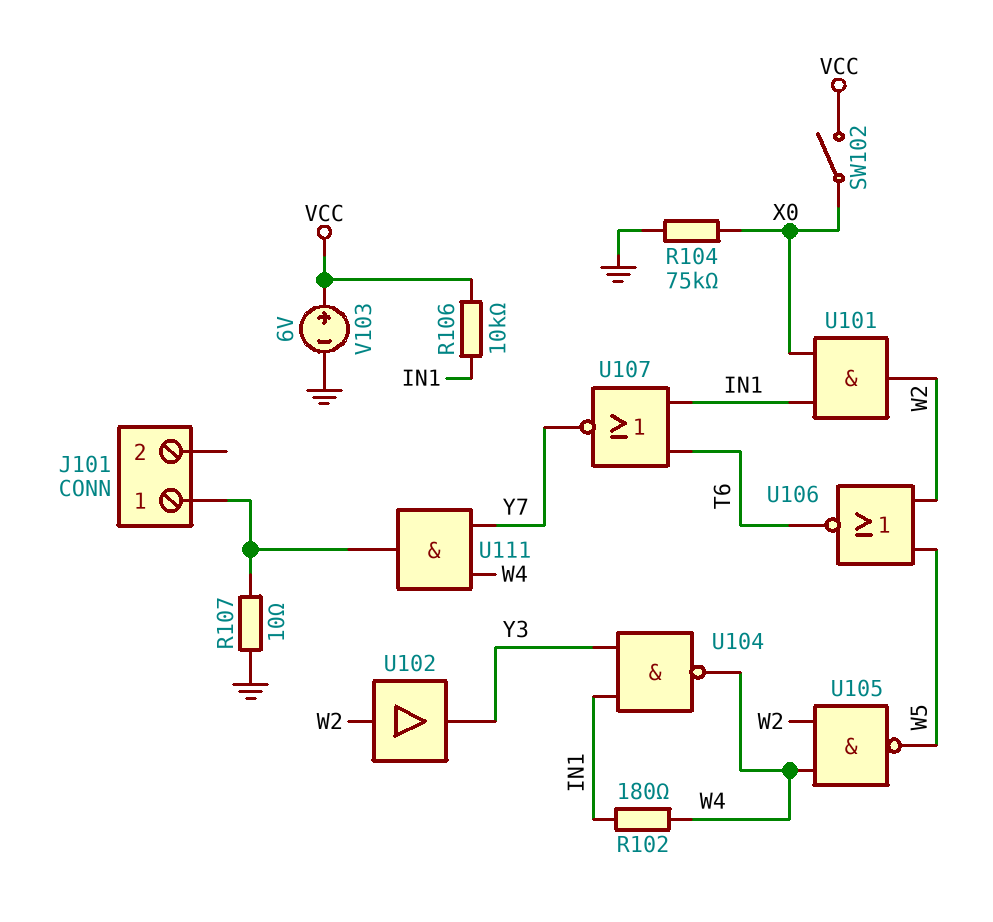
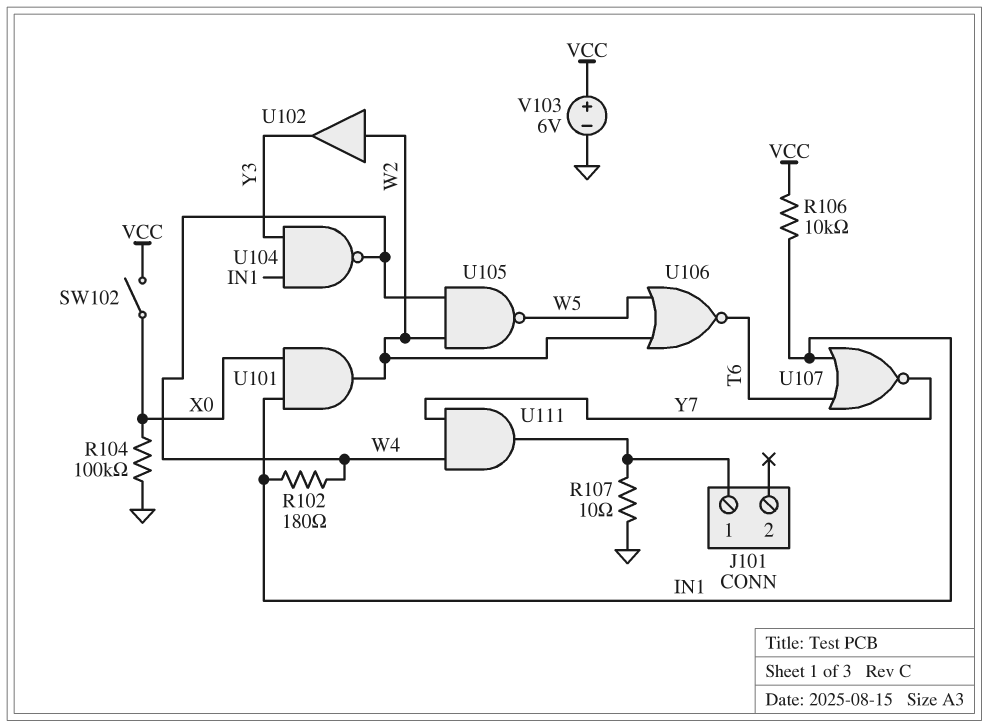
R104: 75k (GND, X0) -> 100k (GND, X0)

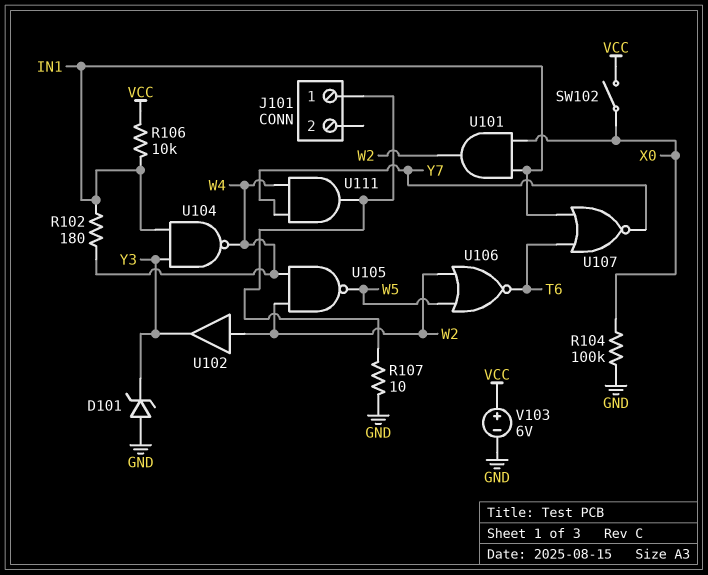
D101: none -> zener (A GND, K Y3)

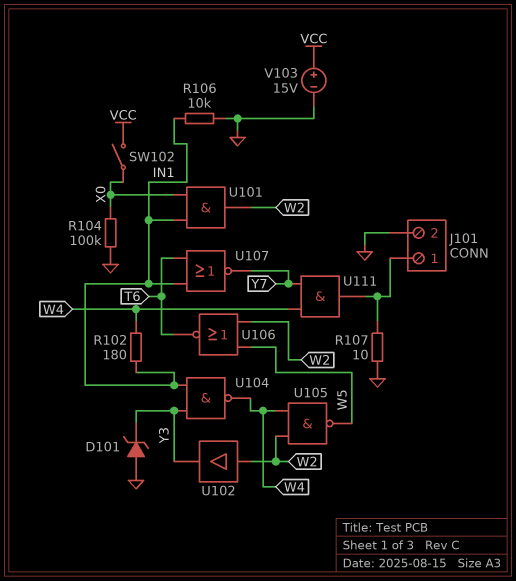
J101 pin 2: none -> GND
R106: 10k (IN1, VCC) -> 10k (GND, IN1)
V103: 6V (plus VCC, minus GND) -> 15V (plus VCC, minus GND)

